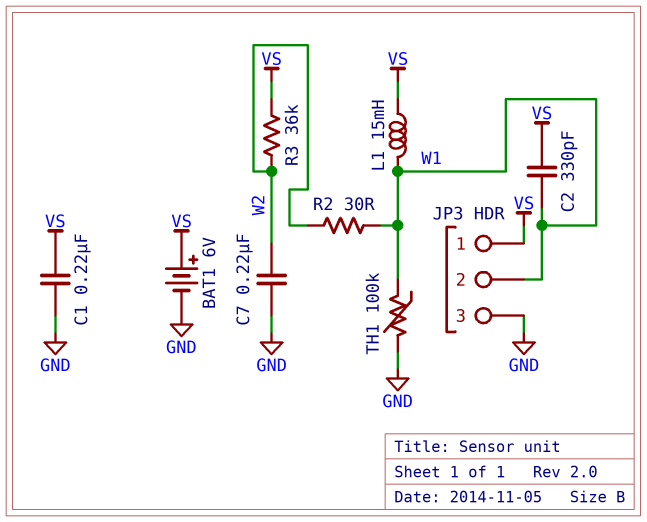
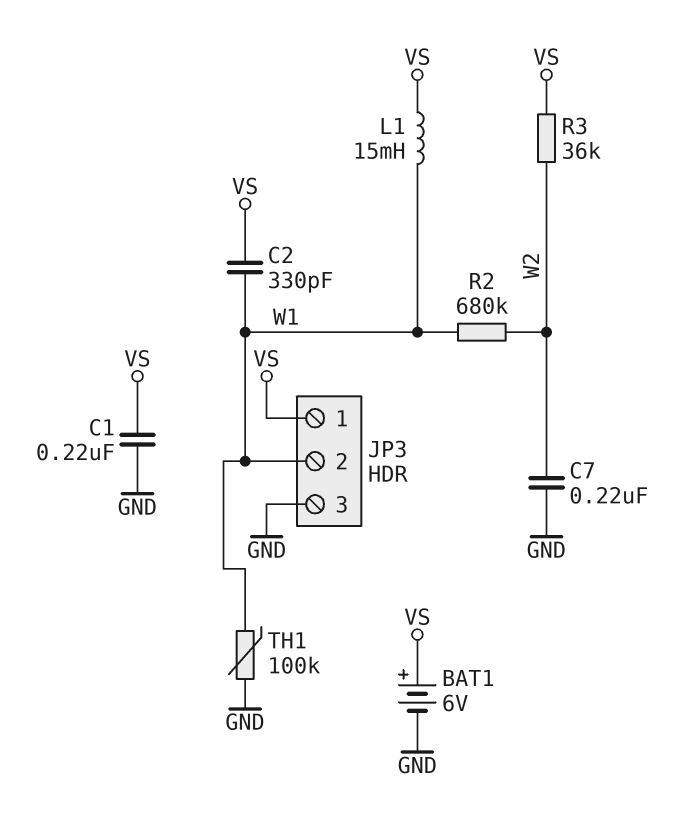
R2: 30 (W1, W2) -> 680k (W1, W2)

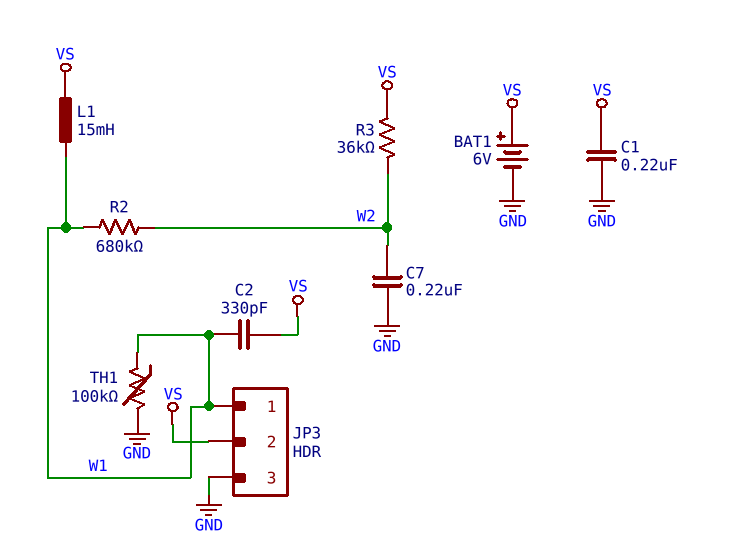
JP3 pin 1: VS -> W1
JP3 pin 2: W1 -> VS

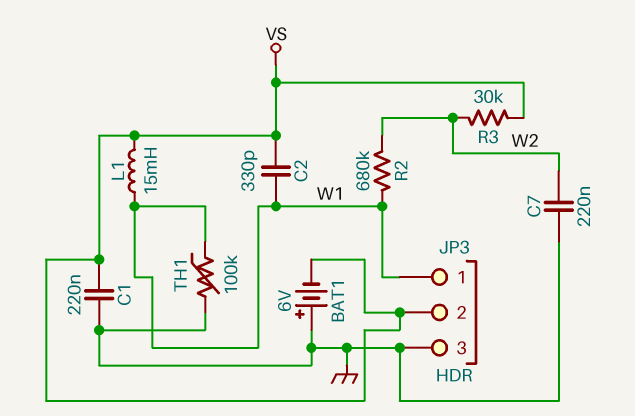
BAT1: 6V (plus VS, minus GND) -> 6V (plus GND, minus VS)
R3: 36k (VS, W2) -> 30k (VS, W2)

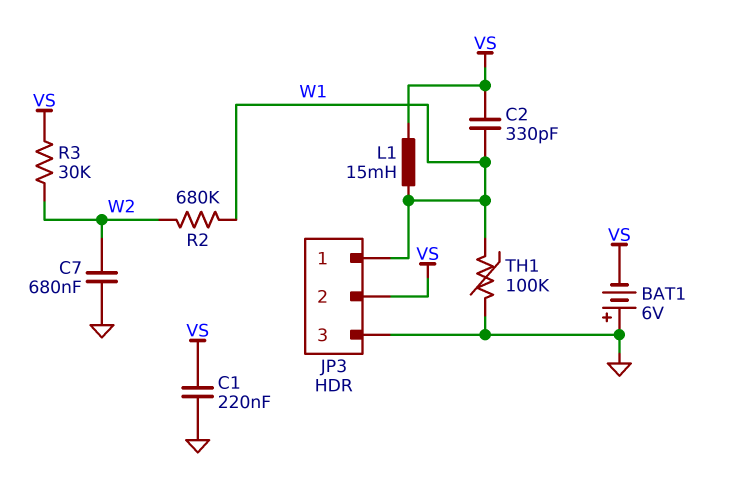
C7: 220nF (GND, W2) -> 680nF (GND, W2)

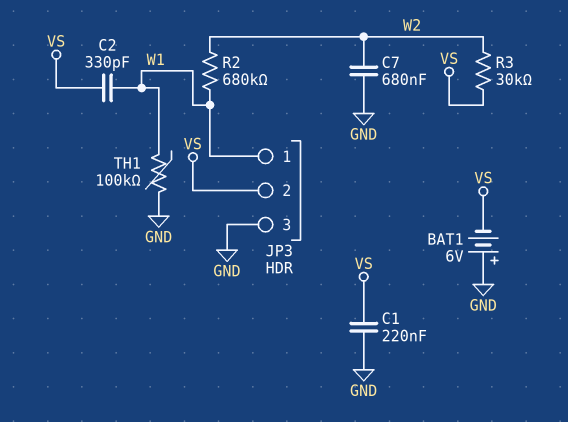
L1: 15mH (VS, W1) -> none

